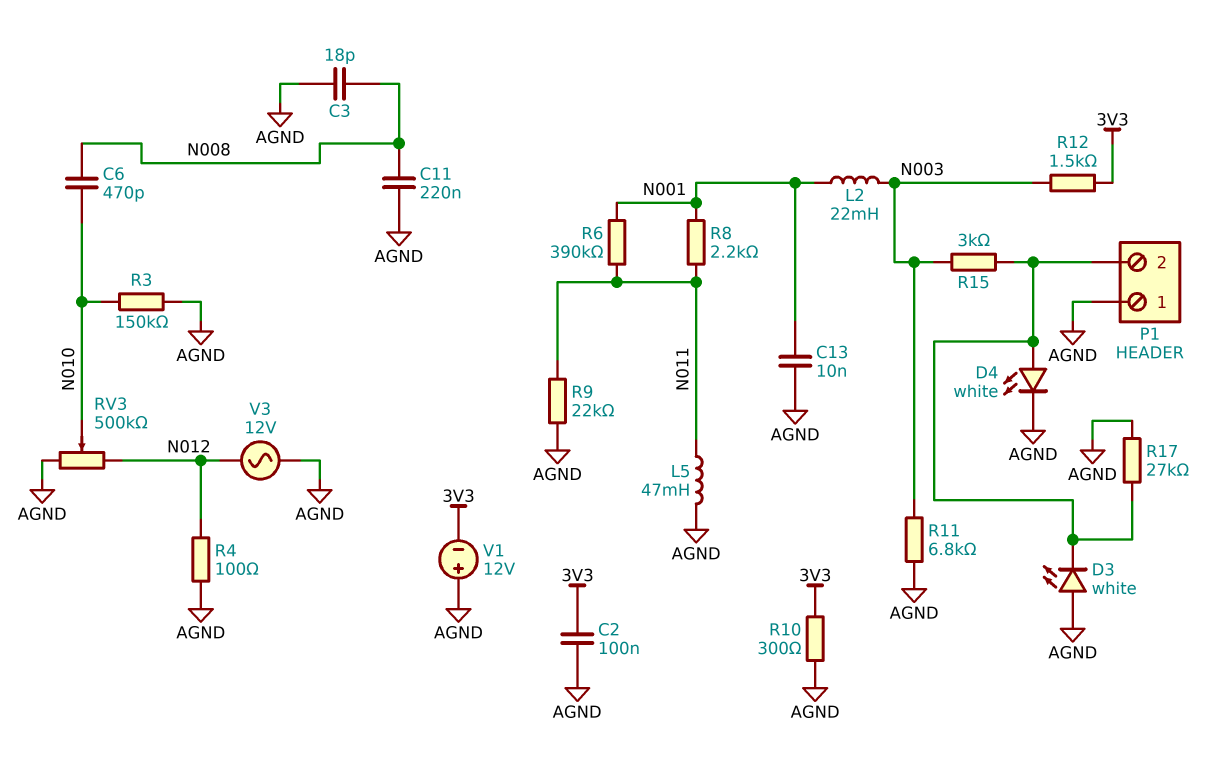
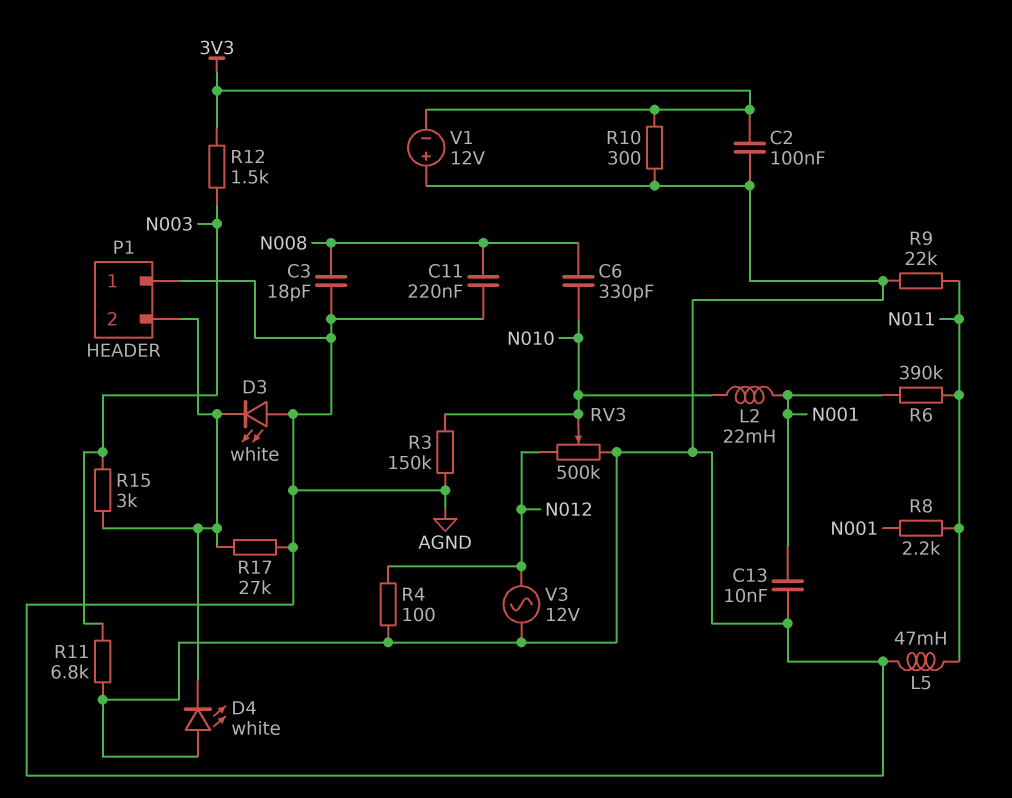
C6: 470pF (N008, N010) -> 330pF (N008, N010)
D4: LED white (A P1/2, K AGND) -> LED white (A AGND, K P1/2)
L2: 22mH (N001, N003) -> 22mH (N001, N010)

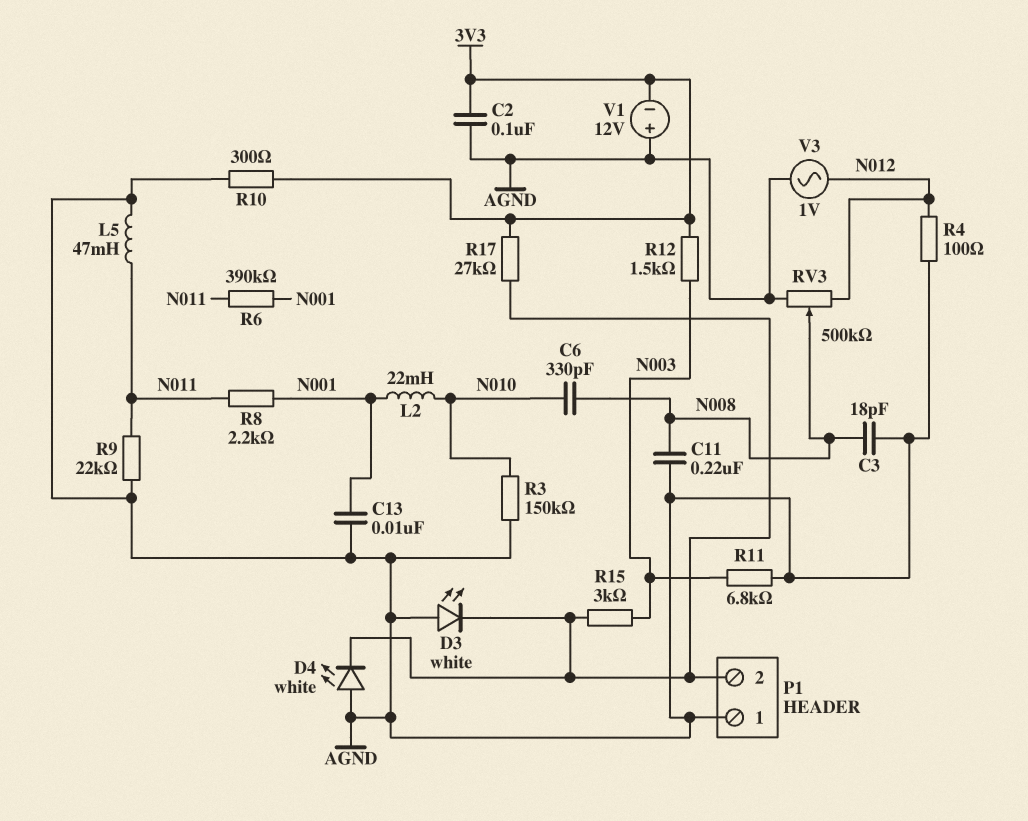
R17: 27k (AGND, P1/2) -> 27k (3V3, P1/2)
RV3: 500k (AGND, N012, wiper N010) -> 500k (AGND, N012, wiper N008)
V3: AC 12V (AGND, N012) -> AC 1V (AGND, N012)

